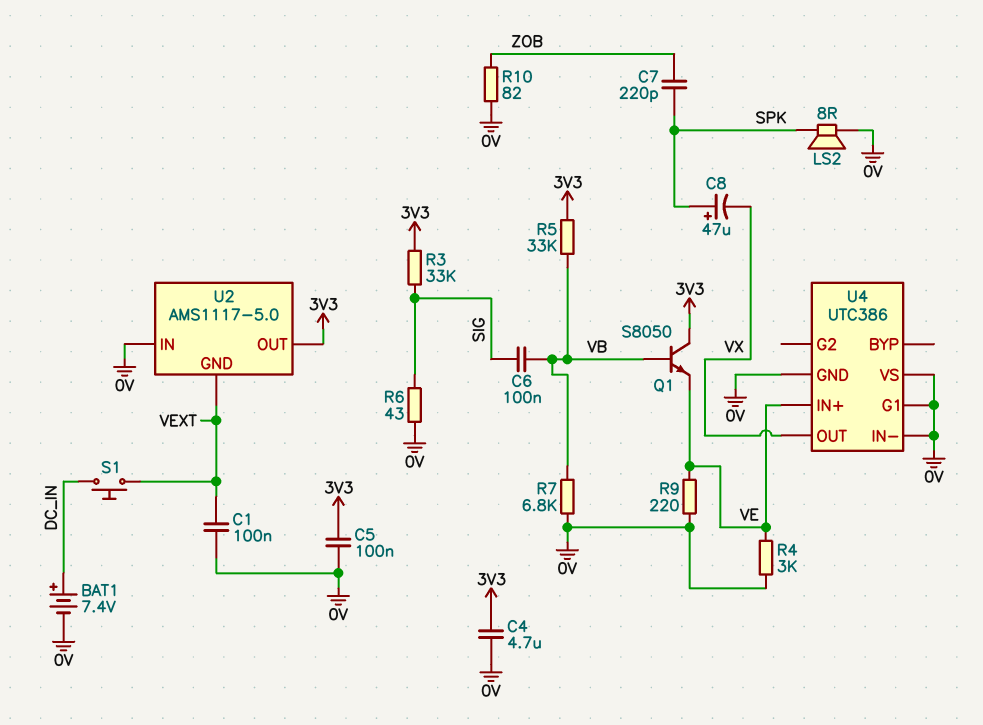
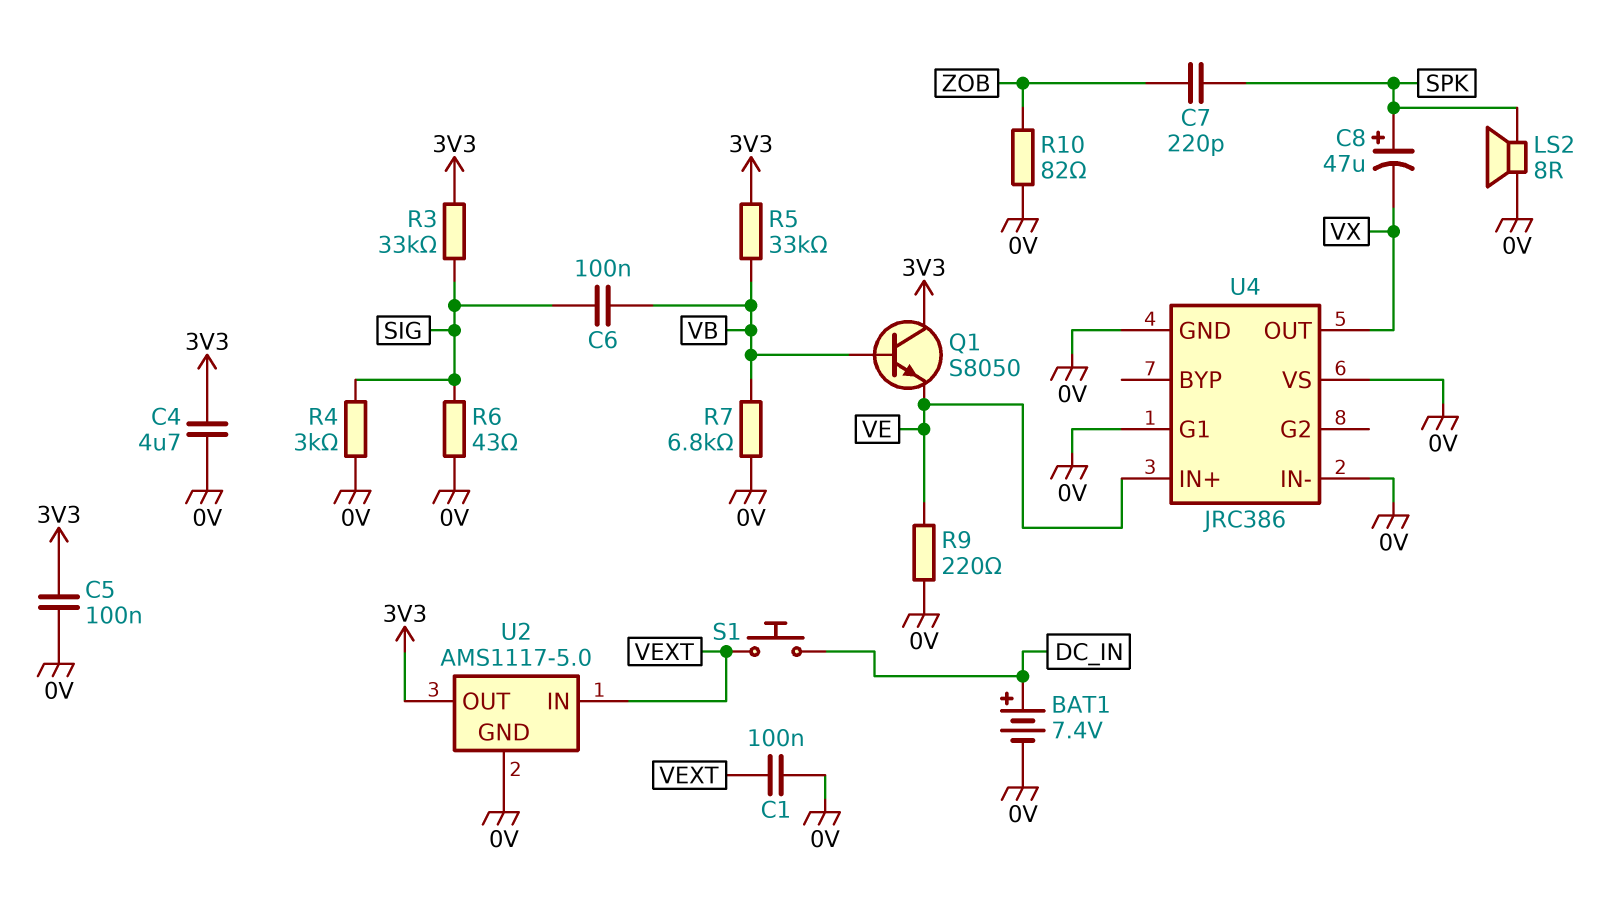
R4: 3k (0V, VE) -> 3k (0V, SIG)
U2 pin GND: VEXT -> 0V
U2 pin IN: 0V -> VEXT
U4: UTC386 -> JRC386

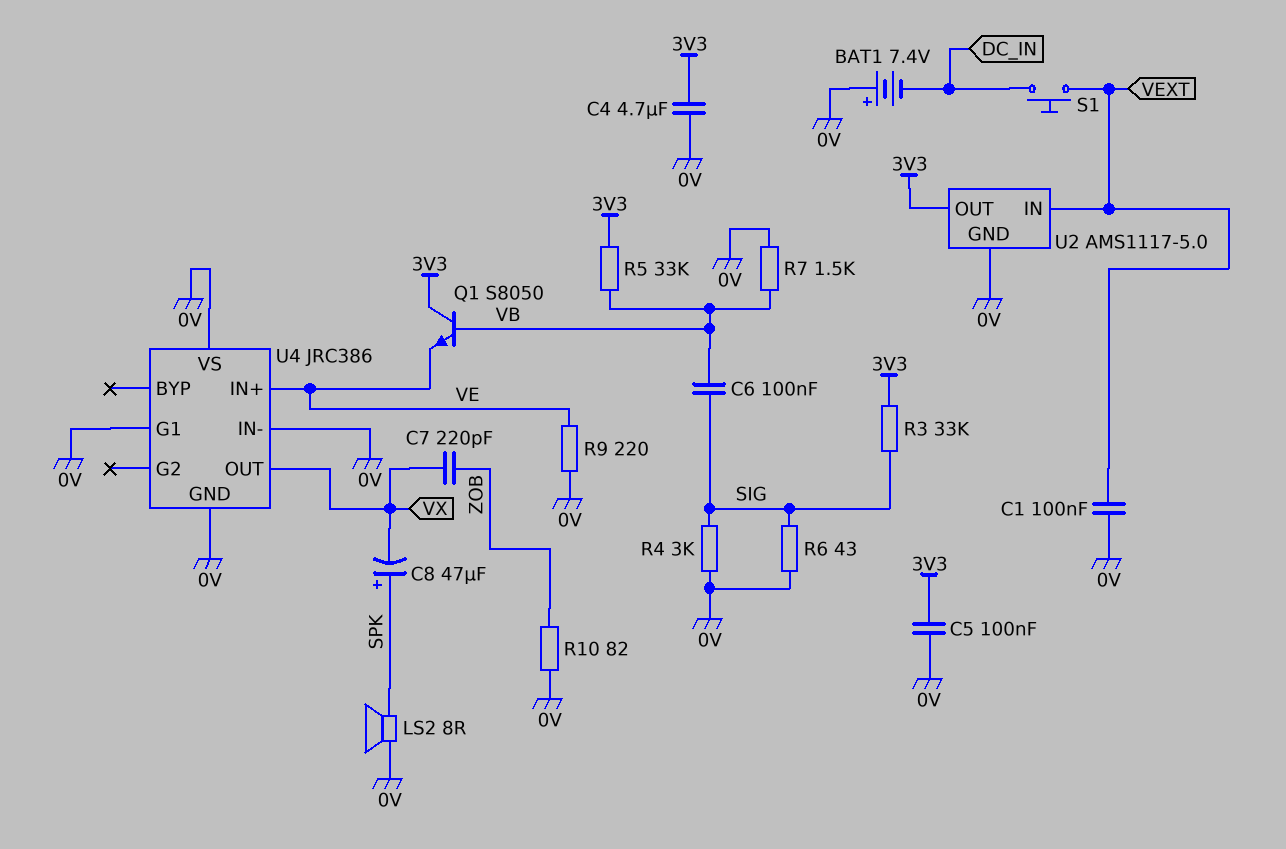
BAT1: 7.4V (plus DC_IN, minus 0V) -> 7.4V (plus 0V, minus DC_IN)
C7: 220pF (SPK, ZOB) -> 220pF (VX, ZOB)
R7: 6.8k (0V, VB) -> 1.5k (0V, VB)

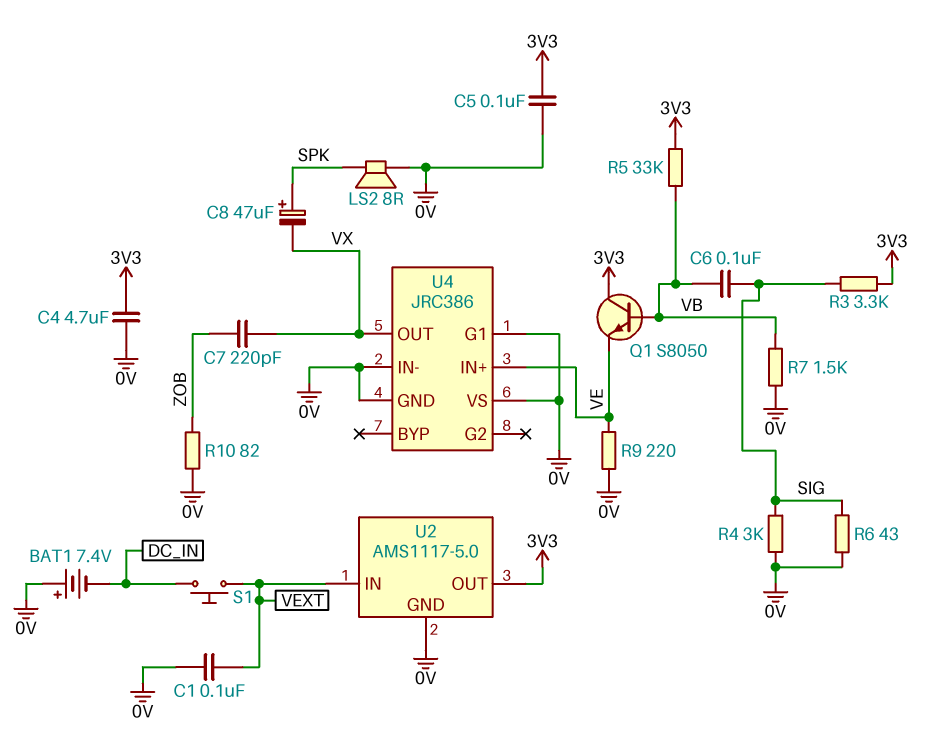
R3: 33k (3V3, SIG) -> 3.3k (3V3, SIG)

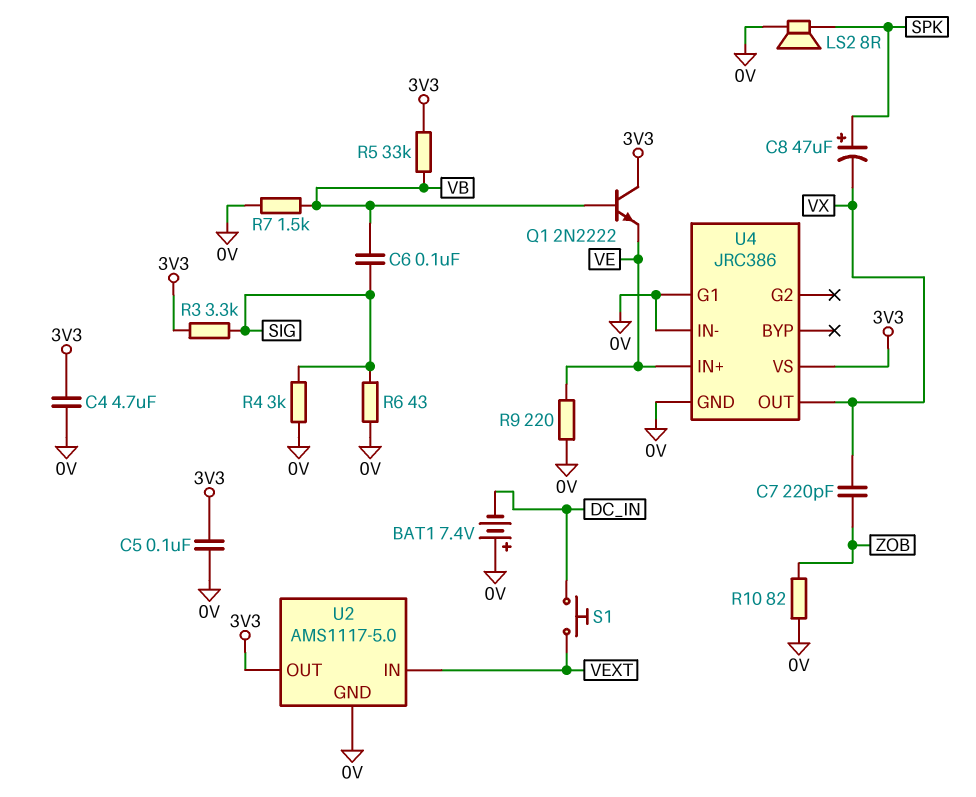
C1: 100nF (0V, VEXT) -> none
Q1: NPN S8050 (B VB, C 3V3, E VE) -> NPN 2N2222 (B VB, C 3V3, E VE)
U4 pin VS: 0V -> 3V3

